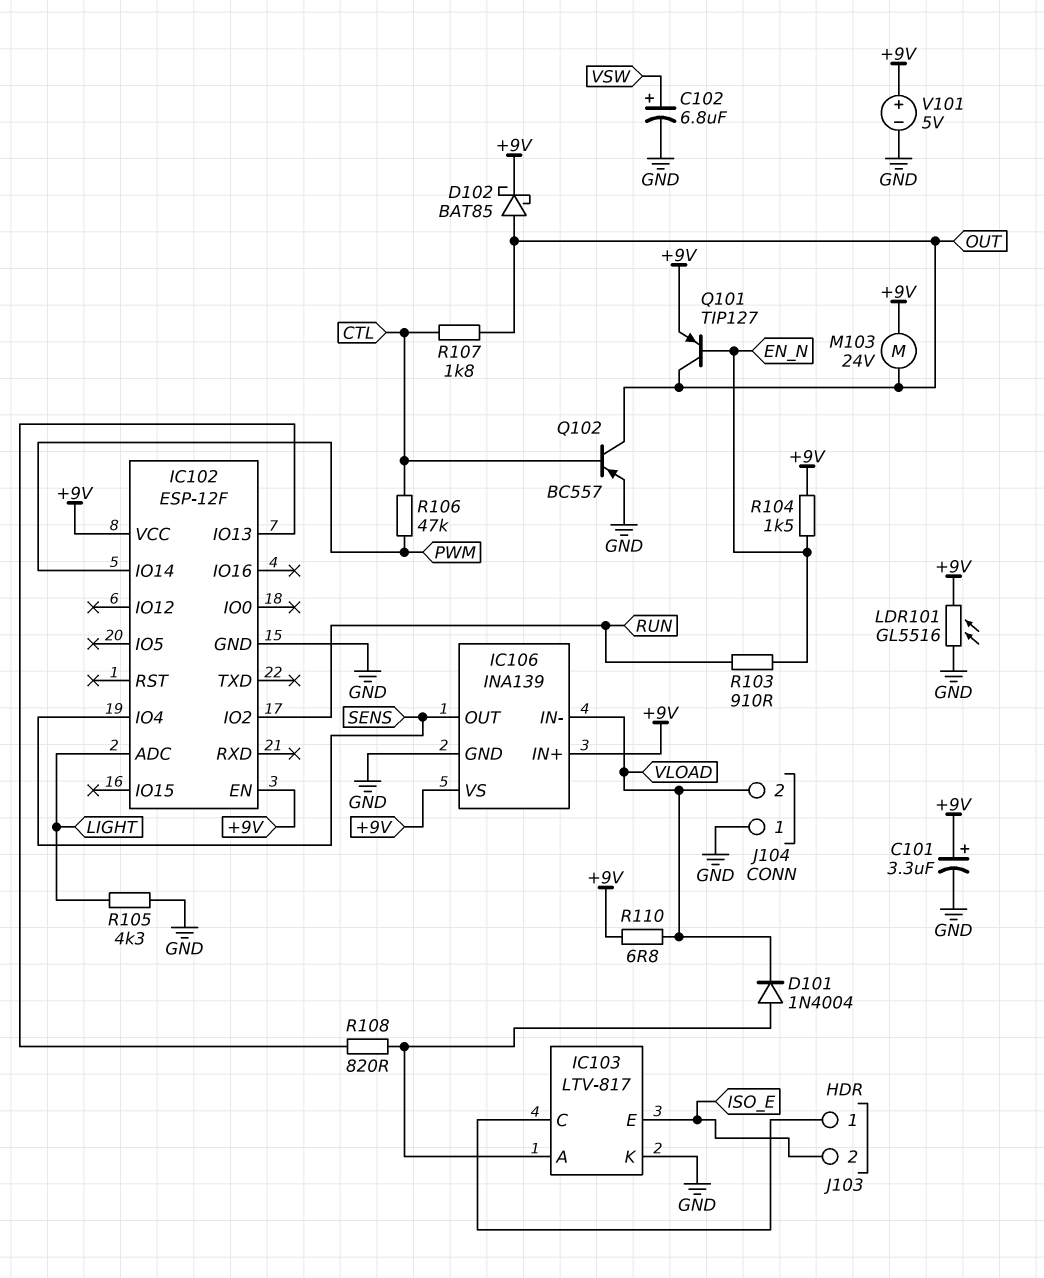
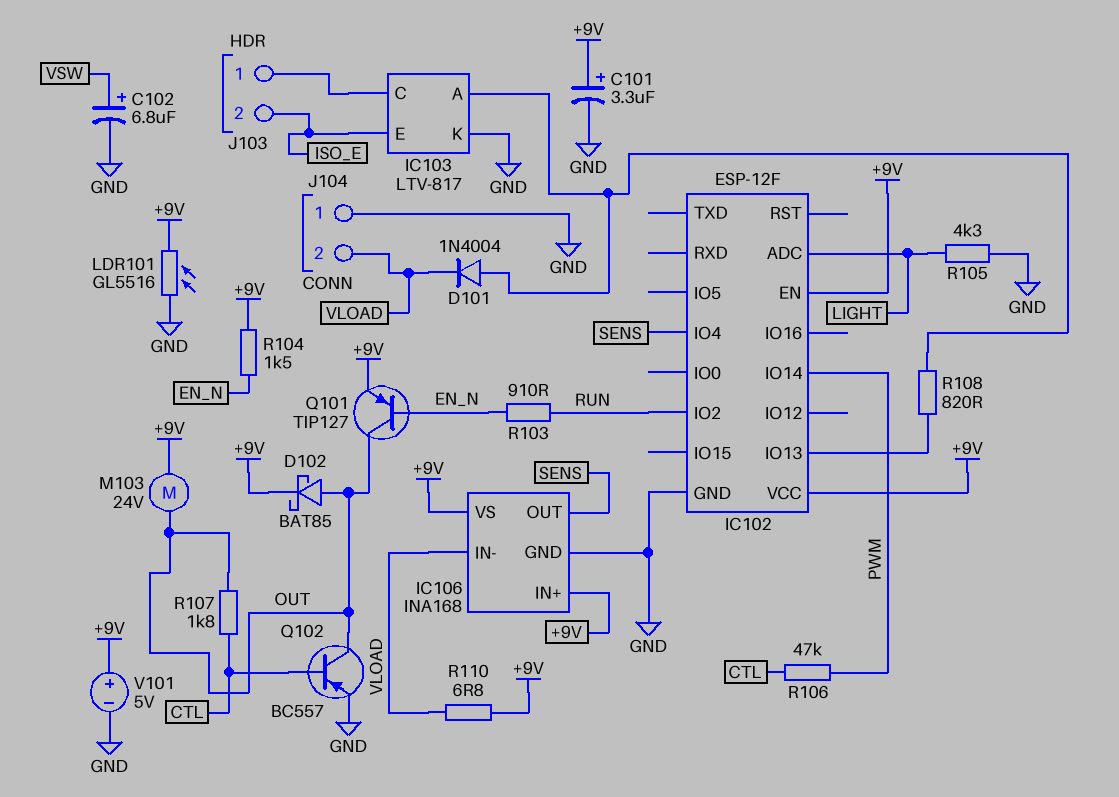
IC106: INA139 -> INA168

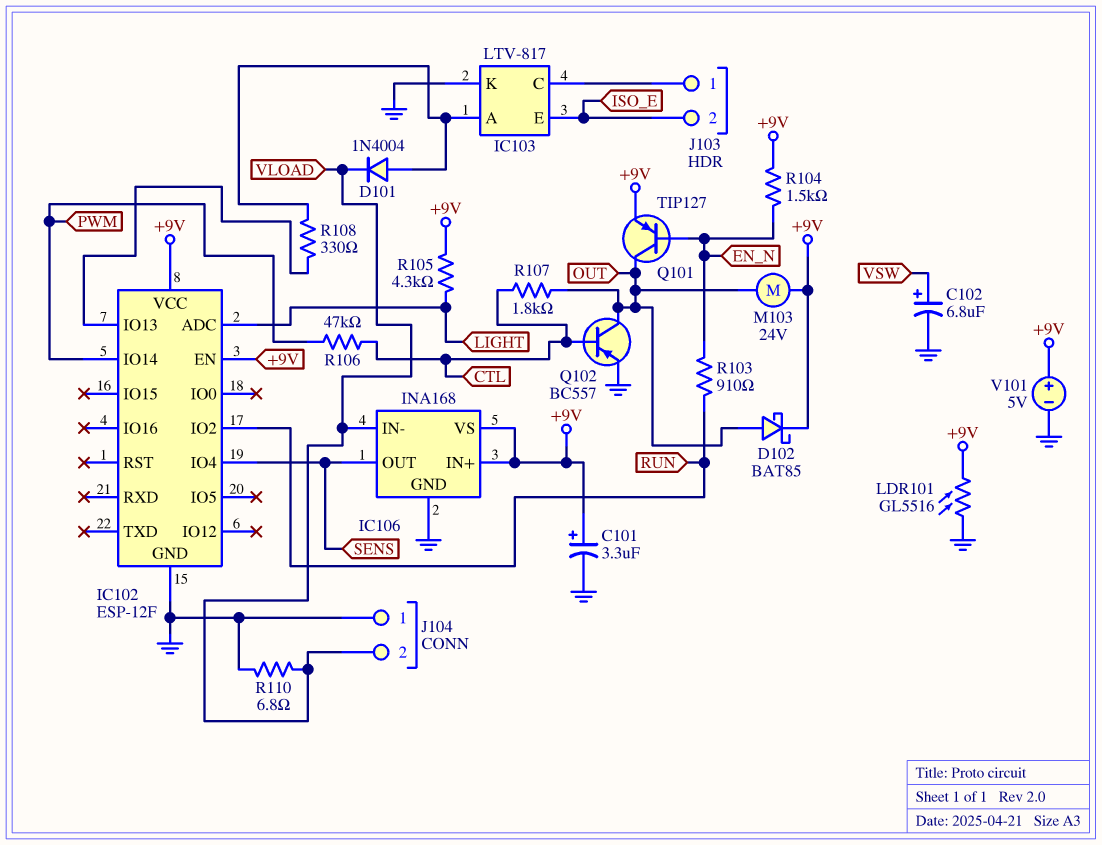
R105: 4.3k (GND, LIGHT) -> 4.3k (+9V, LIGHT)
R108: 820 (IC102/IO13, IC103/A) -> 330 (IC102/IO13, IC103/A)
R110: 6.8 (+9V, VLOAD) -> 6.8 (GND, VLOAD)

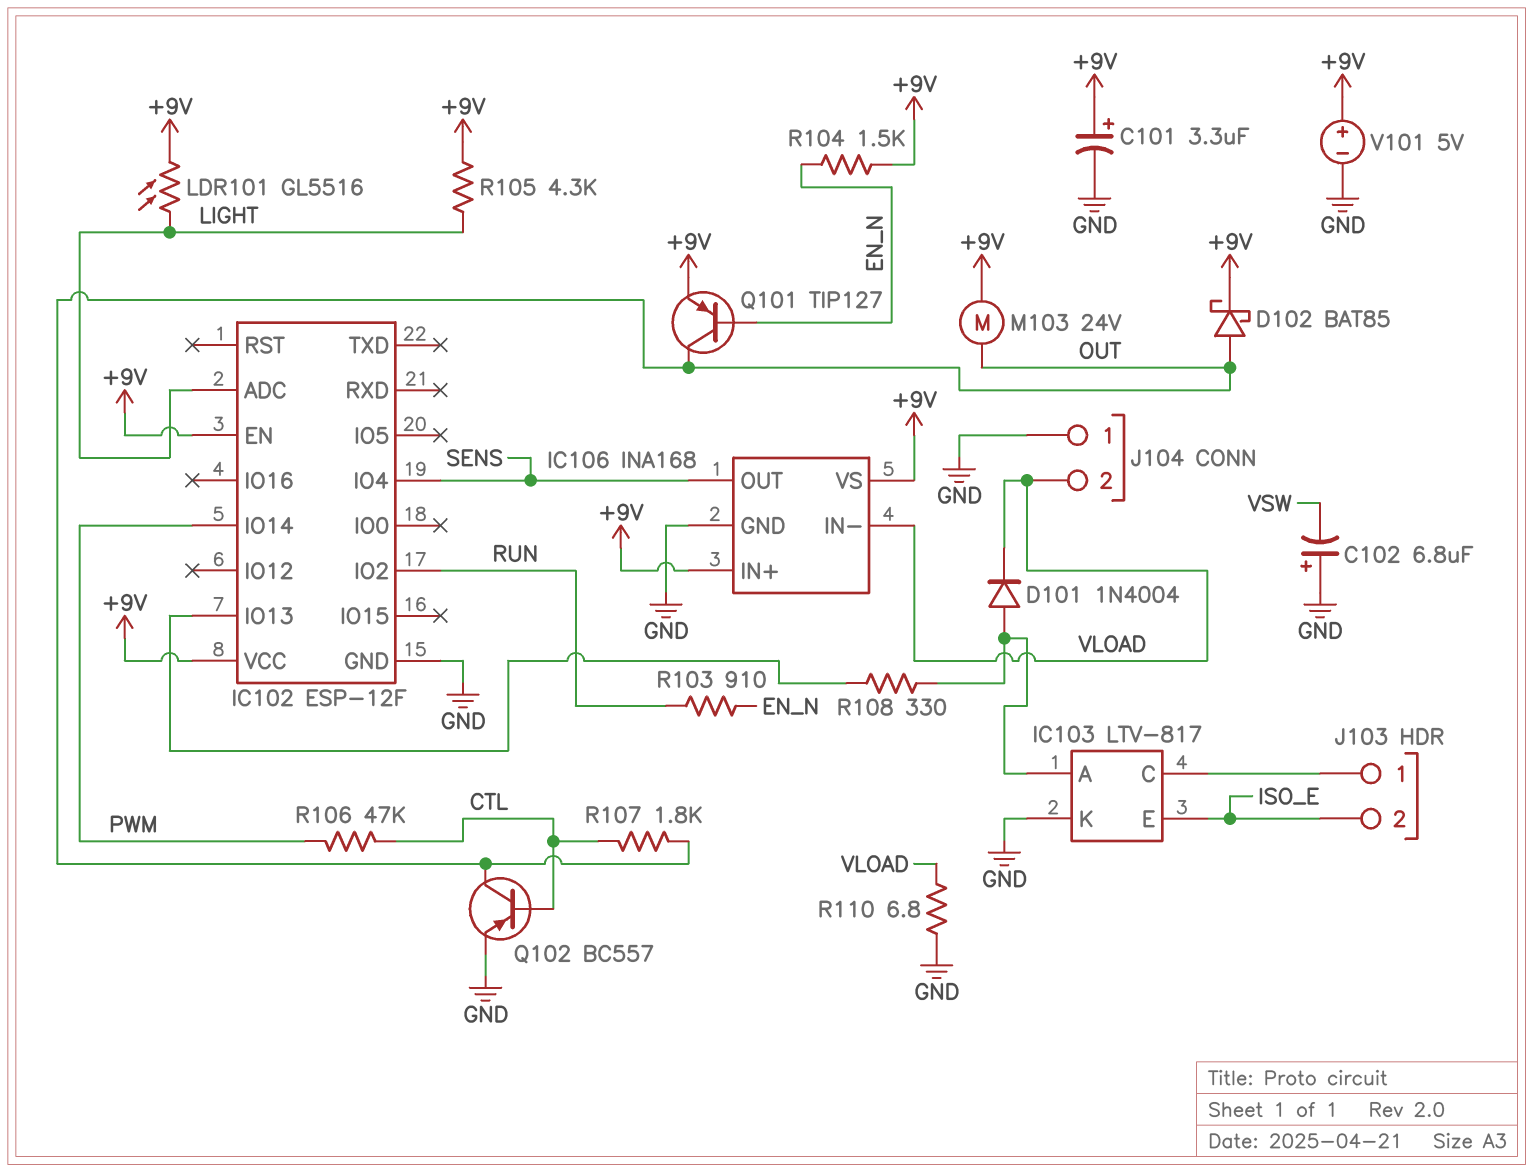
C102: 6.8uF (plus VSW, minus GND) -> 6.8uF (plus GND, minus VSW)
LDR101: GL5516 (+9V, GND) -> GL5516 (+9V, LIGHT)

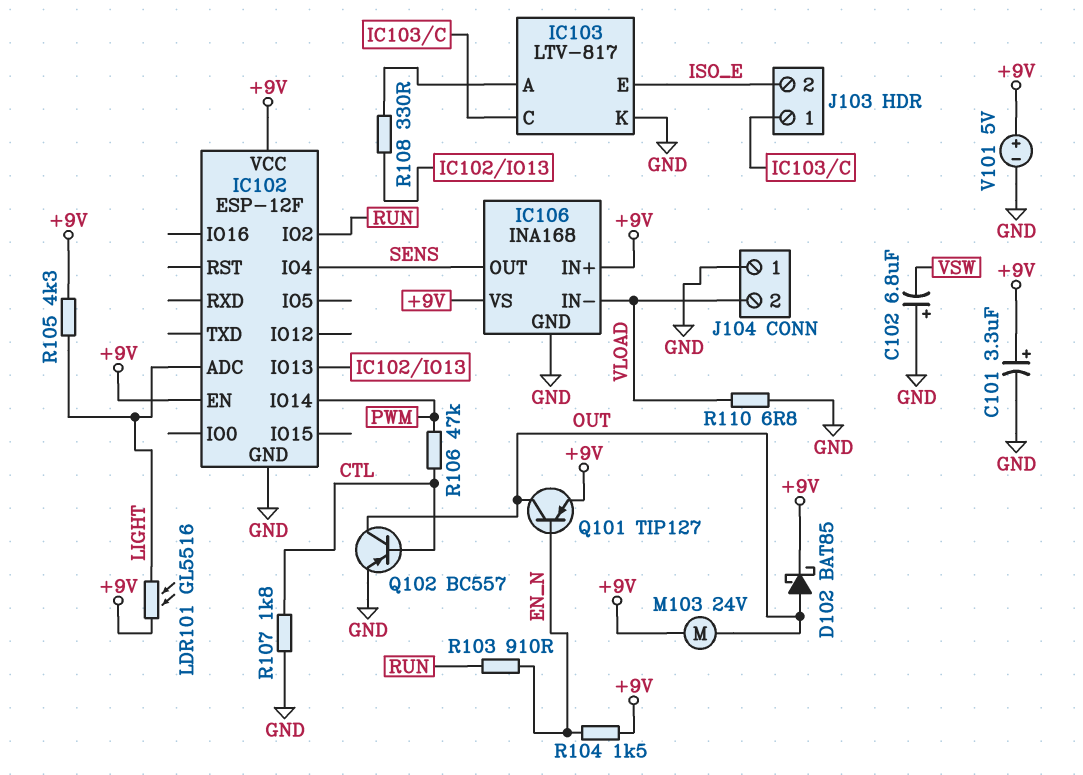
D101: diode 1N4004 (A IC103/A, K VLOAD) -> none
R107: 1.8k (CTL, OUT) -> 1.8k (CTL, GND)

